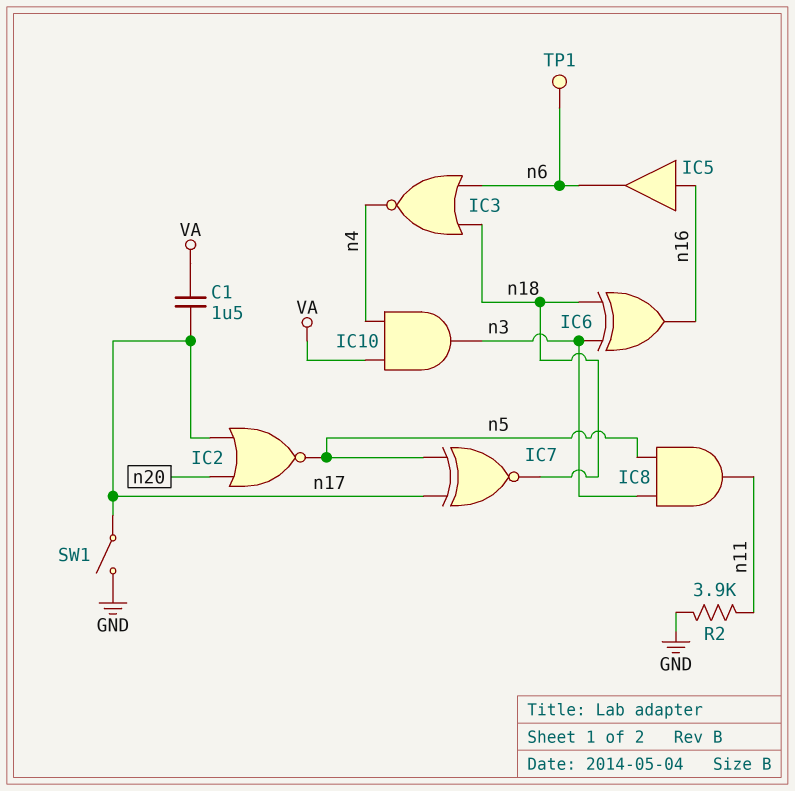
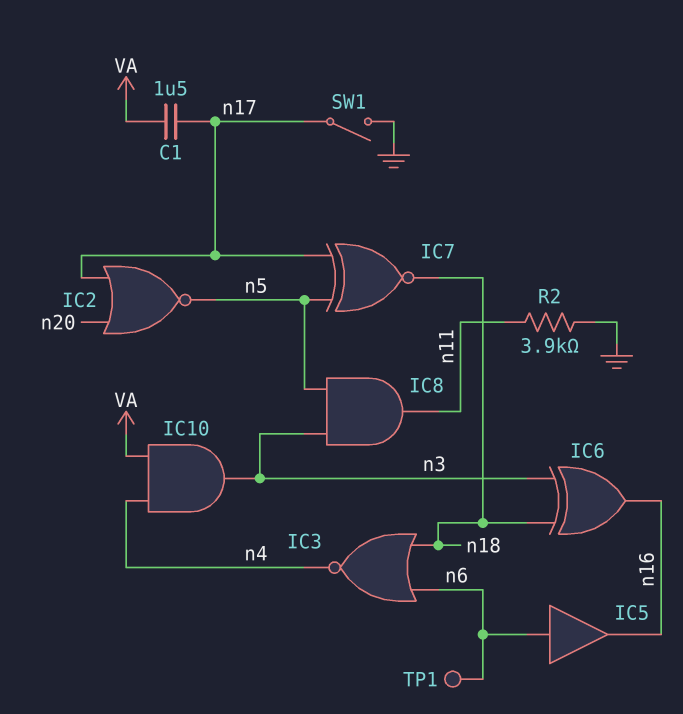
IC5: buffer (in n16, out n6) -> buffer (in n6, out n16)

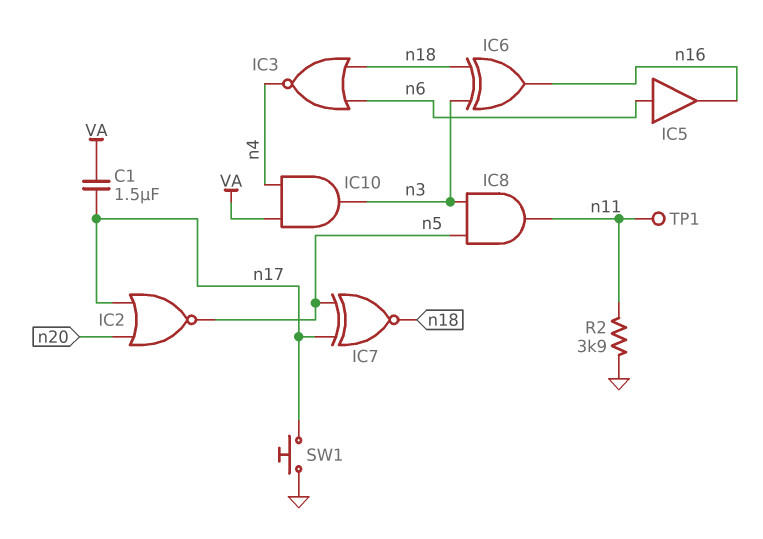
SW1: switch (GND, n17) -> button (GND, n17)
TP1: test point (n6) -> test point (n11)

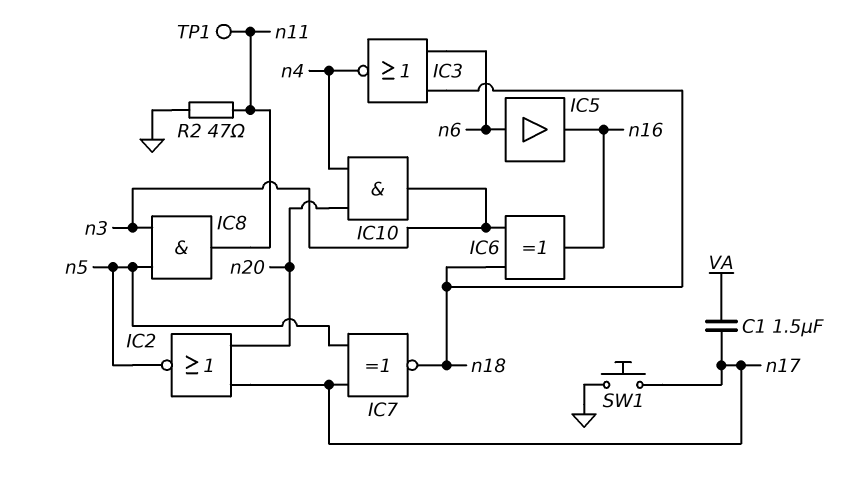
IC10: AND (in VA, in n4, out n3) -> AND (in n4, in n20, out n3)
R2: 3.9k (GND, n11) -> 47 (GND, n11)

